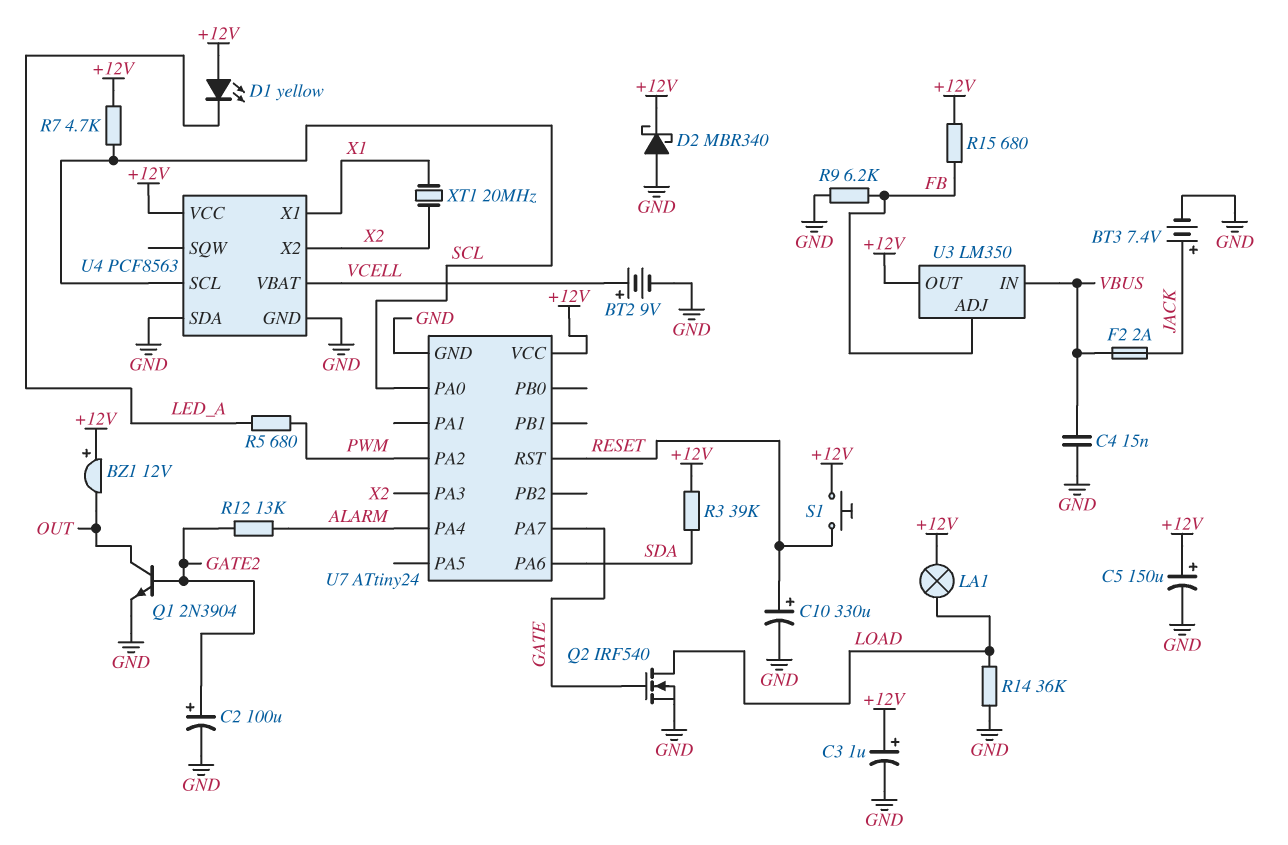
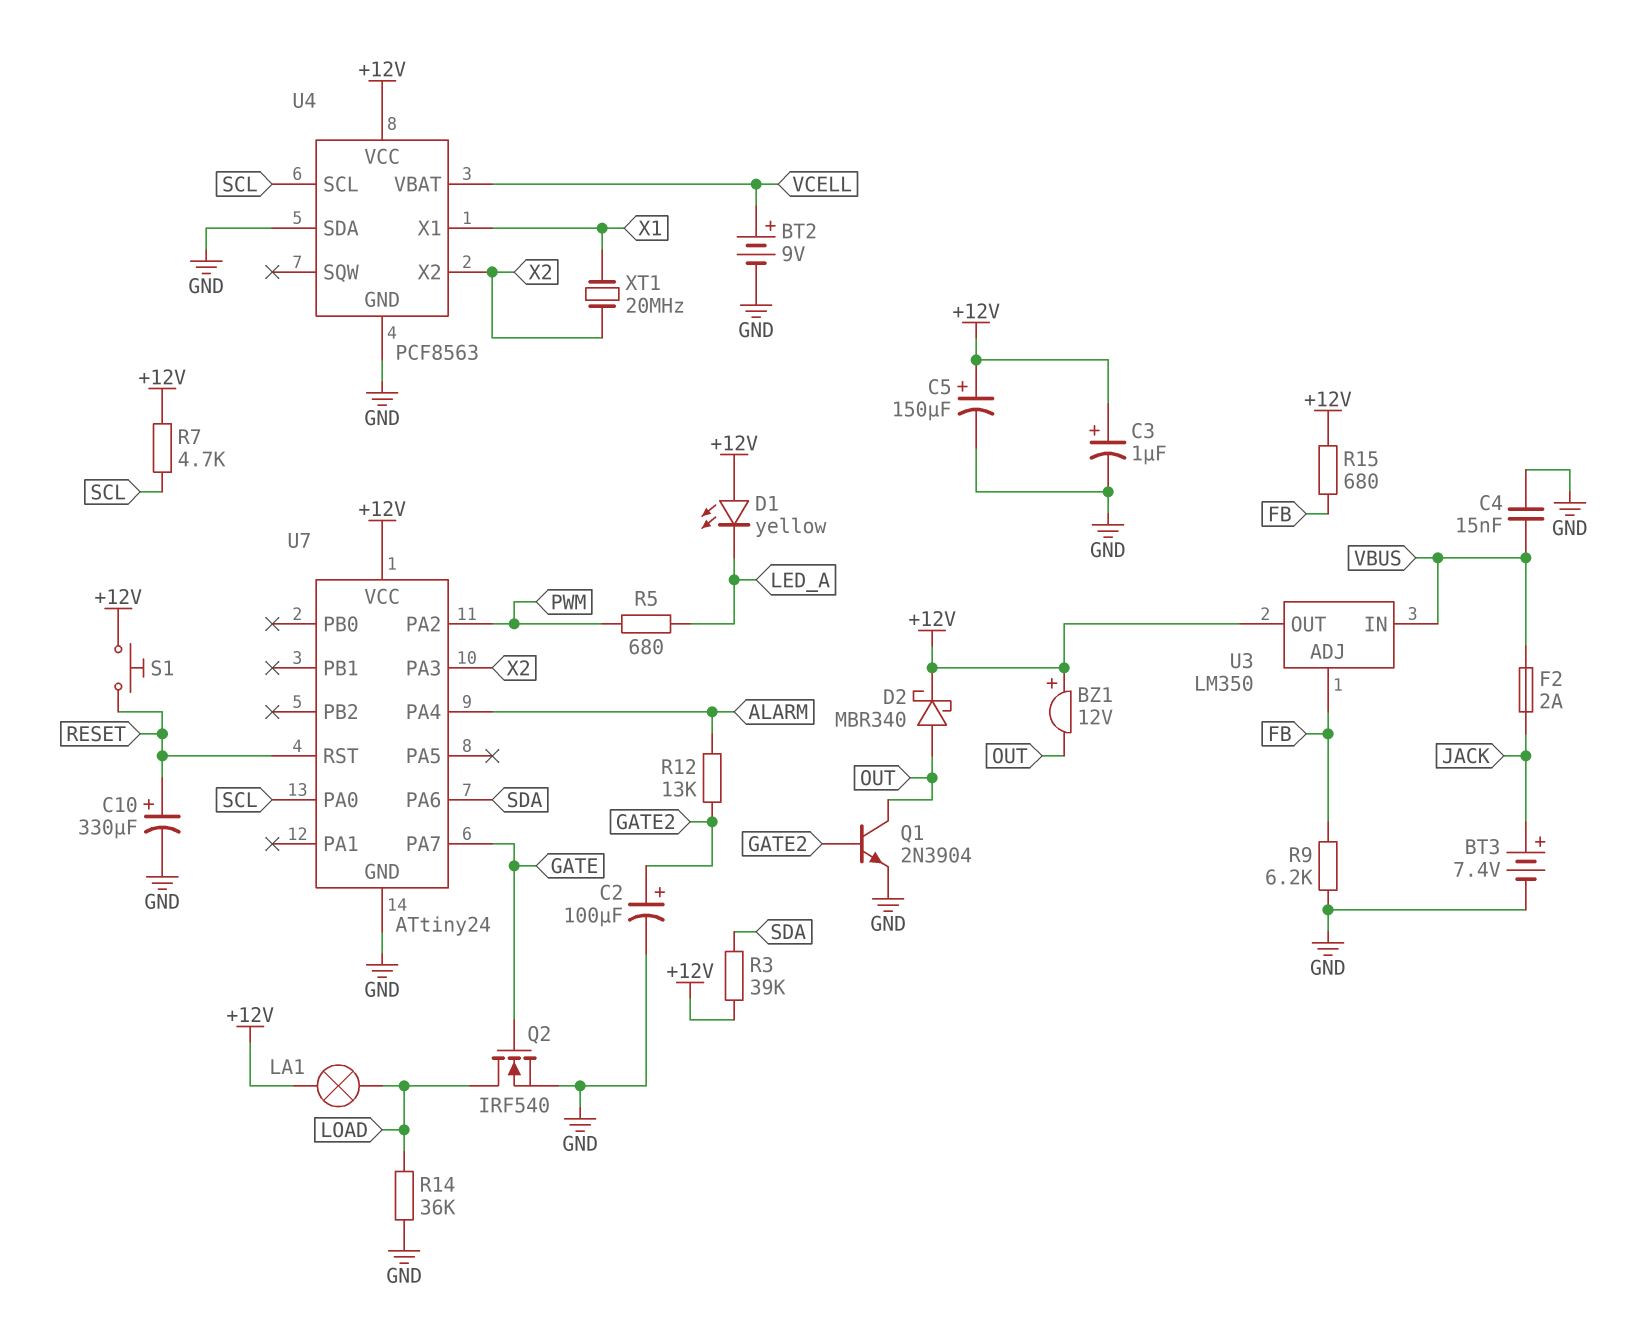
D2: schottky MBR340 (A GND, K +12V) -> schottky MBR340 (A OUT, K +12V)

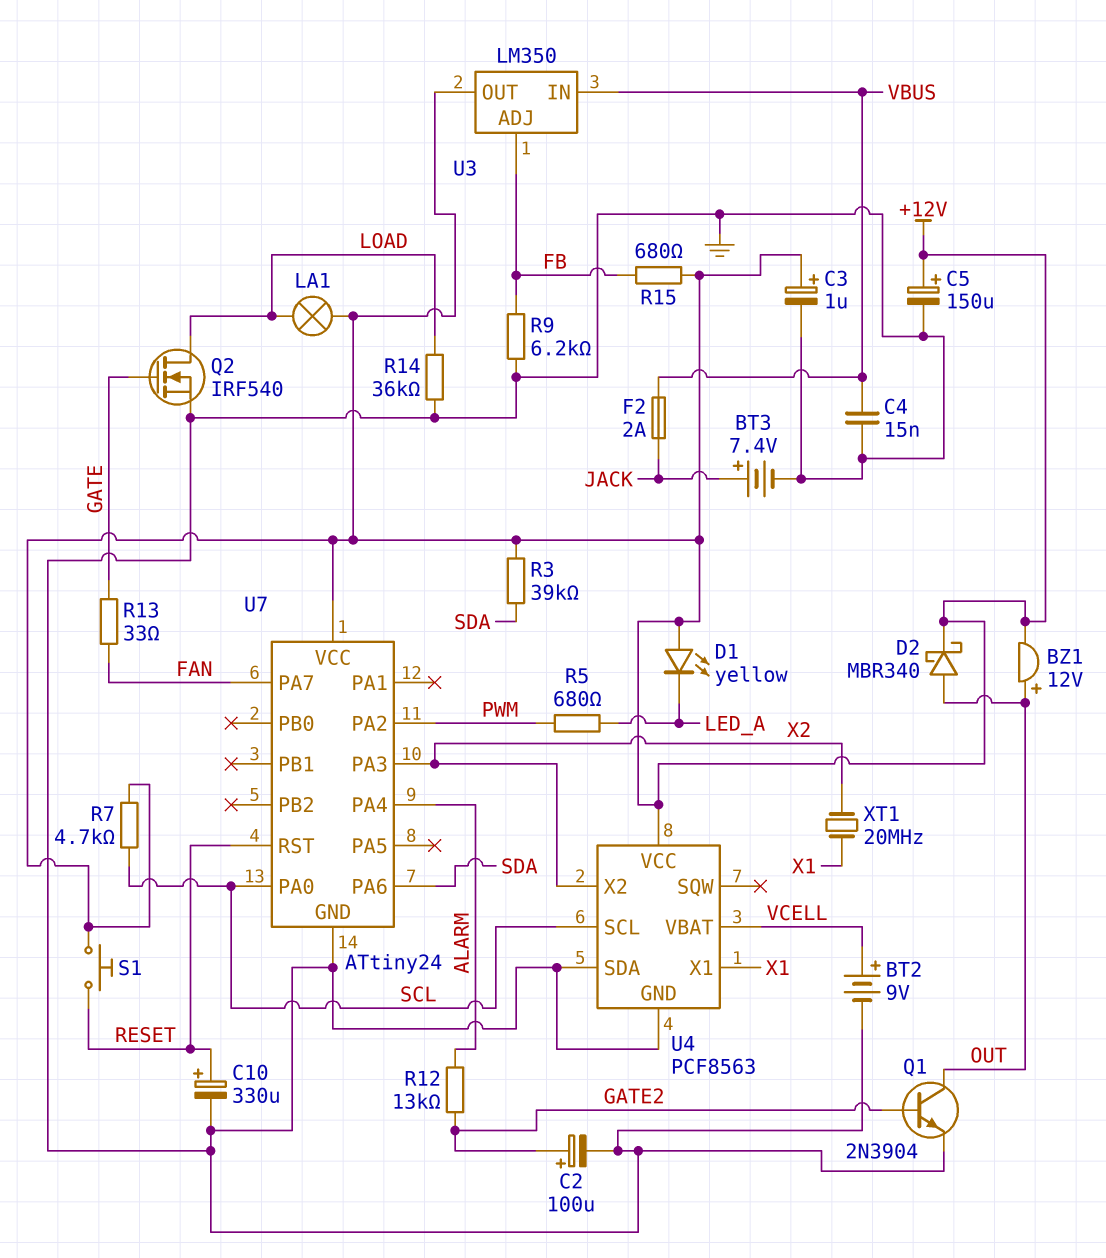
BZ1: buzzer 12V (plus +12V, minus OUT) -> buzzer 12V (plus OUT, minus +12V)
R13: none -> 33 (FAN, GATE)
U7 pin PA7: GATE -> FAN

